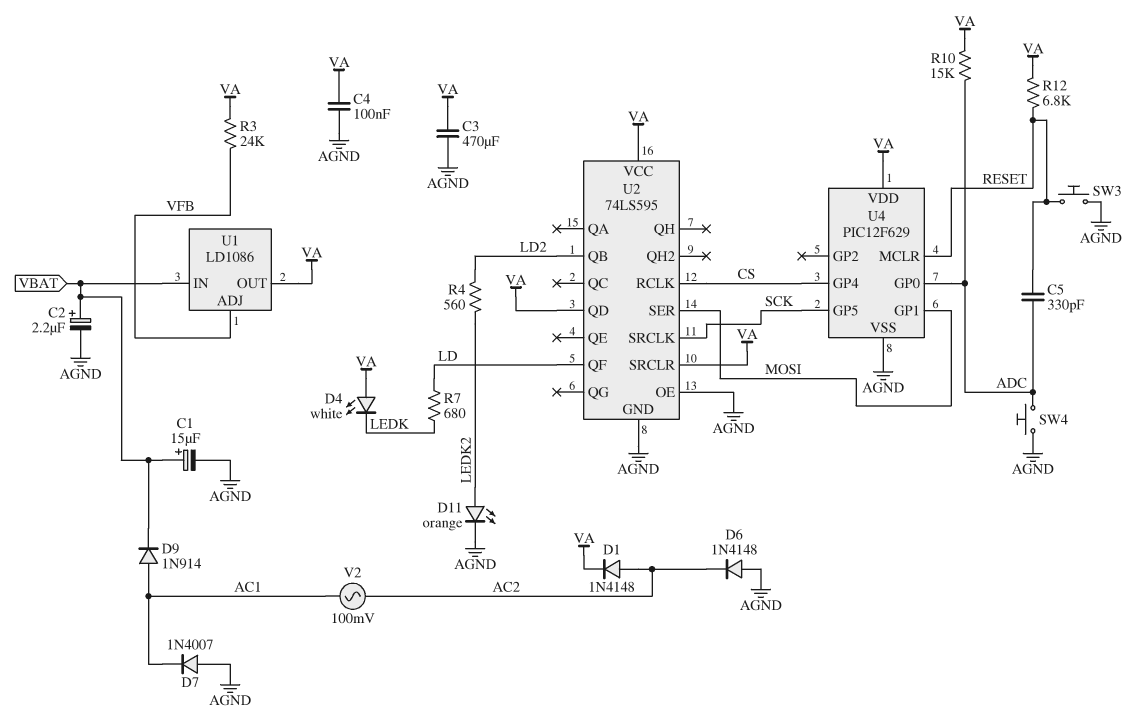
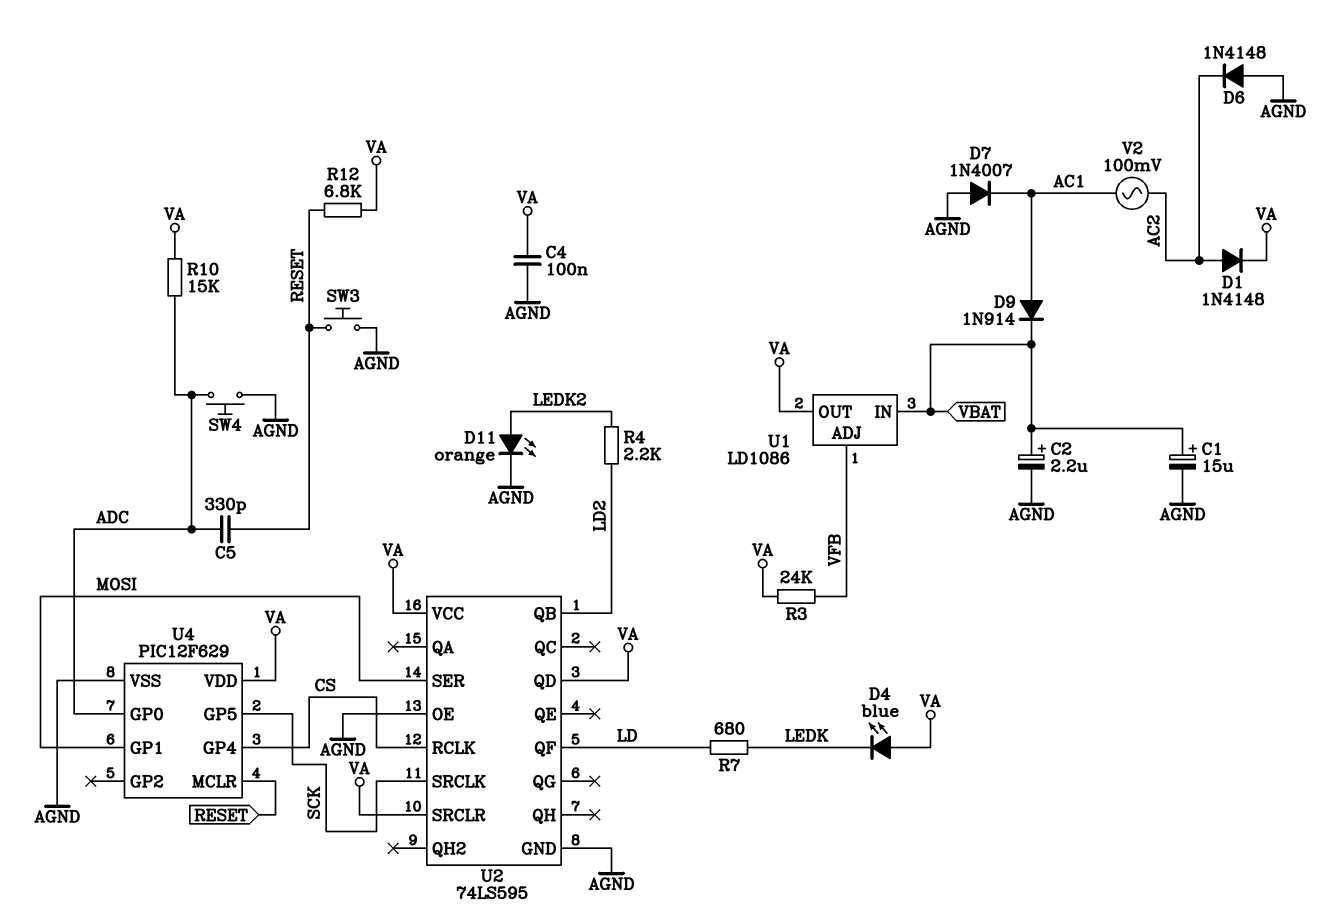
C3: 470uF (AGND, VA) -> none
D4: LED white (A VA, K LEDK) -> LED blue (A VA, K LEDK)
R4: 560 (LD2, LEDK2) -> 2.2k (LD2, LEDK2)

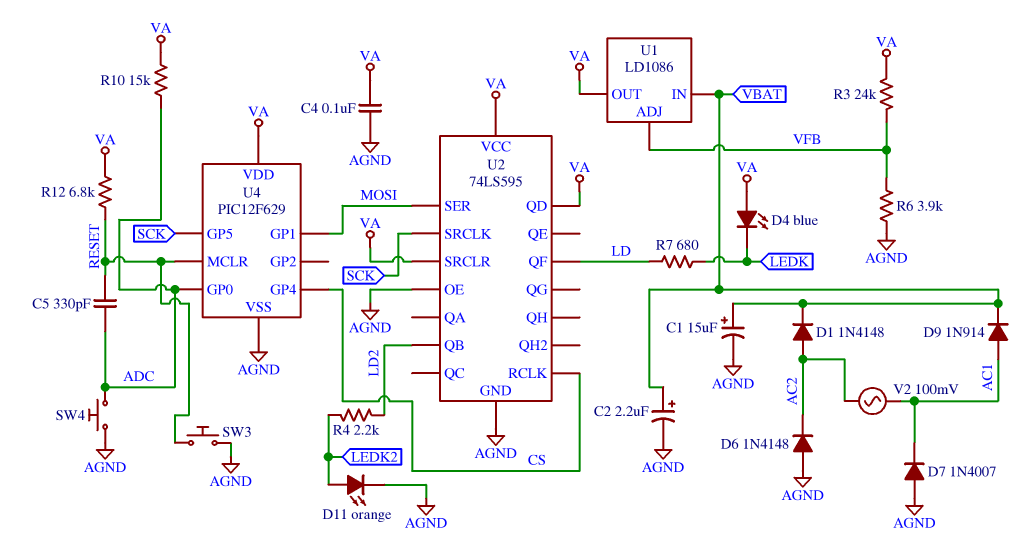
D1: diode 1N4148 (A AC2, K VA) -> diode 1N4148 (A AC2, K VBAT)
R6: none -> 3.9k (AGND, VFB)

